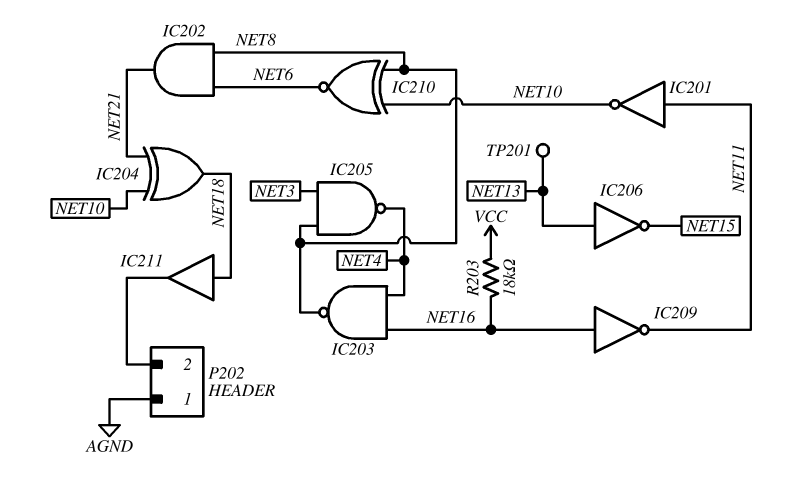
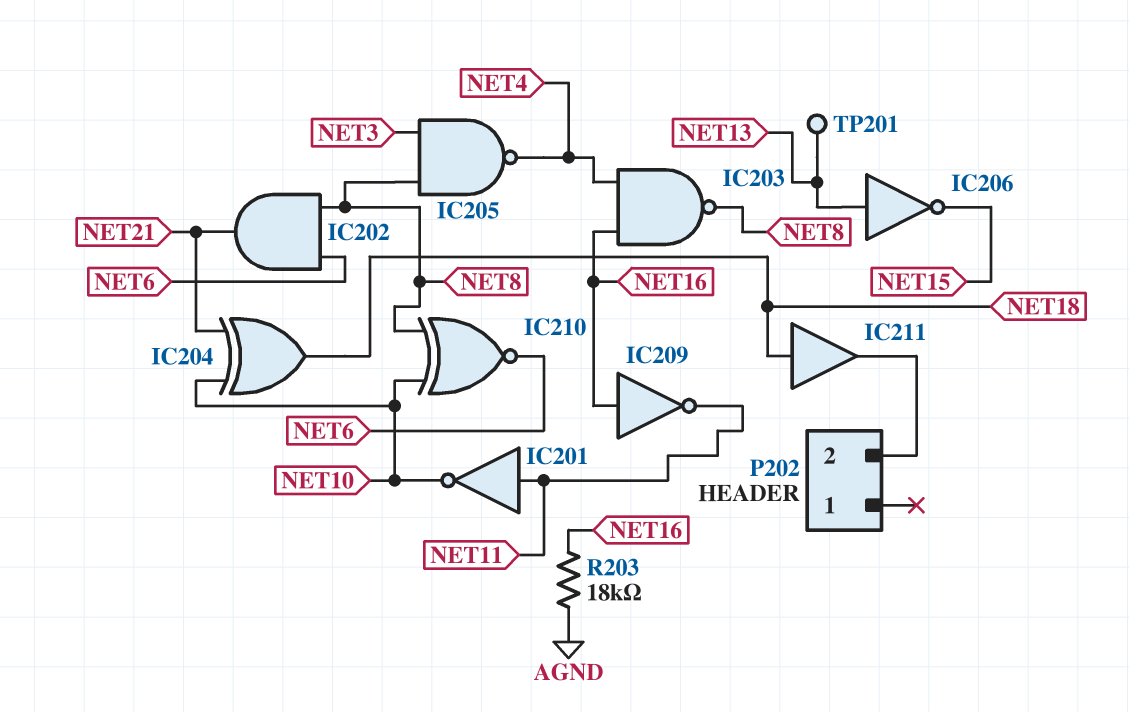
P202 pin 1: AGND -> none
R203: 18k (NET16, VCC) -> 18k (AGND, NET16)

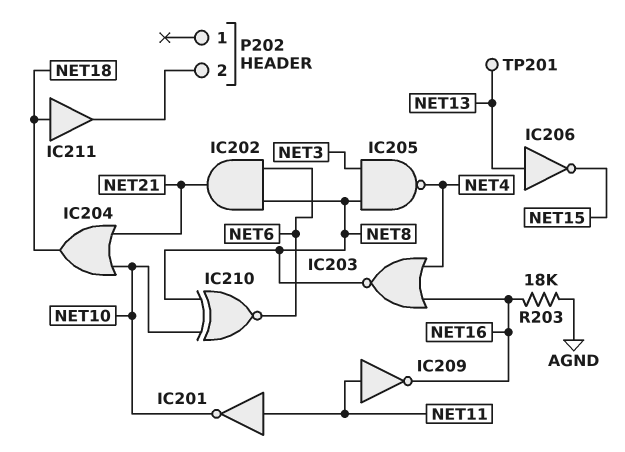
IC203: NAND (in NET4, in NET16, out NET8) -> NOR (in NET4, in NET16, out NET8)
IC204: XOR (in NET10, in NET21, out NET18) -> OR (in NET10, in NET21, out NET18)
IC209: NOT (in NET16, out NET11) -> NOT (in NET11, out NET16)

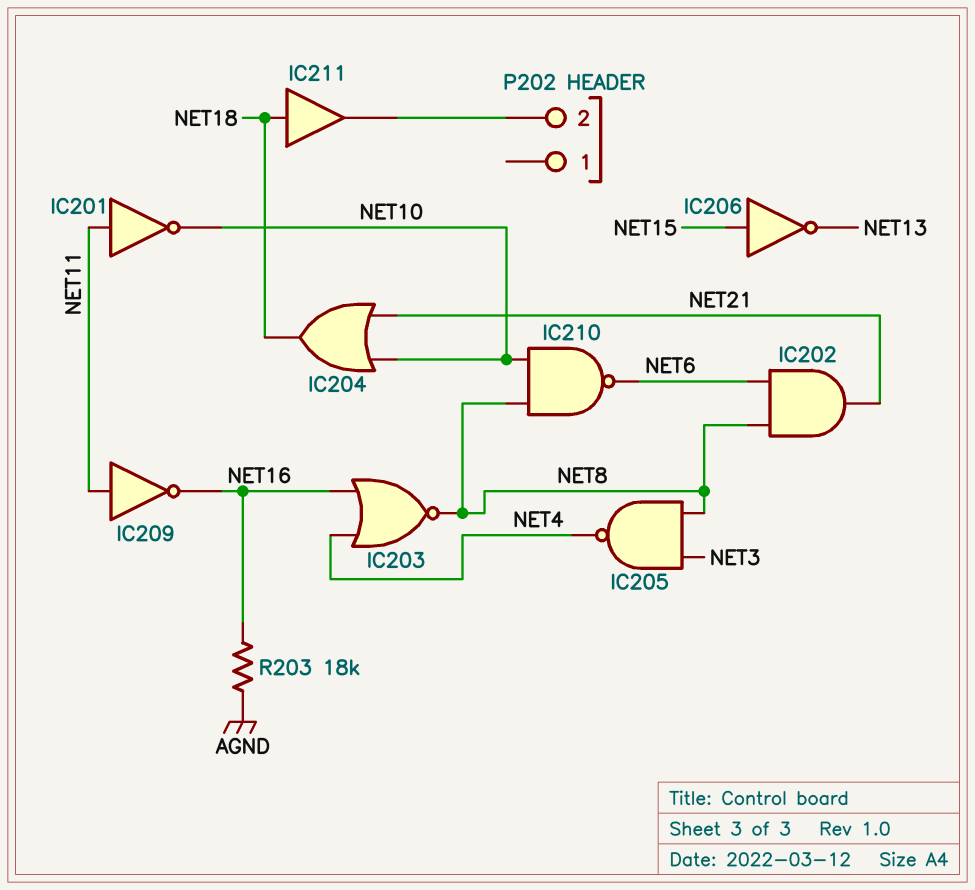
IC206: NOT (in NET13, out NET15) -> NOT (in NET15, out NET13)
IC210: XNOR (in NET8, in NET10, out NET6) -> NAND (in NET8, in NET10, out NET6)
TP201: test point (NET13) -> none

